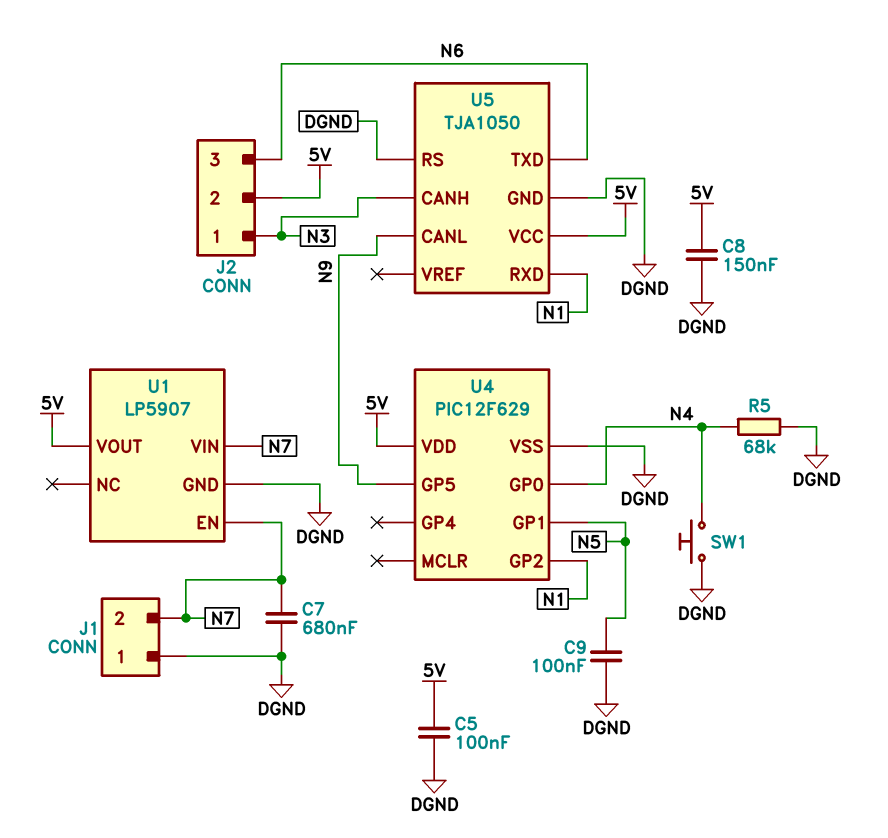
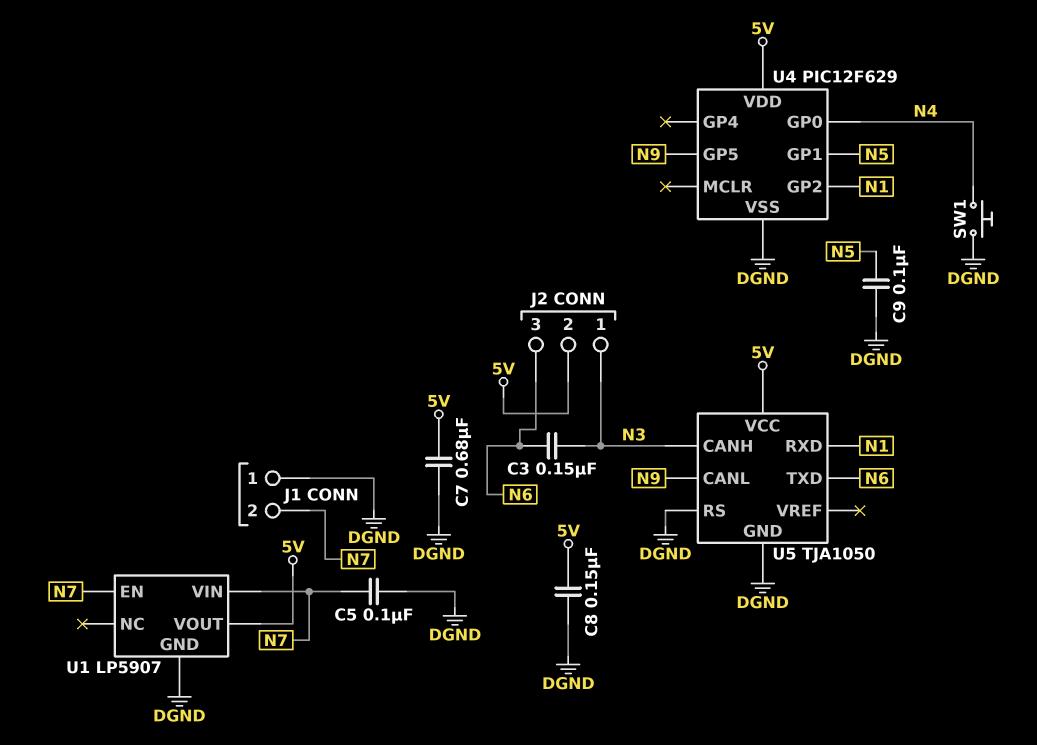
C3: none -> 150nF (N3, N6)
C5: 100nF (5V, DGND) -> 100nF (DGND, N7)
C7: 680nF (DGND, N7) -> 680nF (5V, DGND)
R5: 68k (DGND, N4) -> none

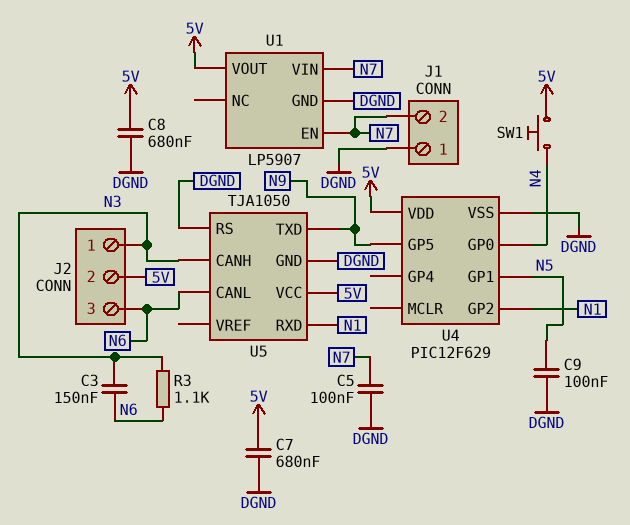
C8: 150nF (5V, DGND) -> 680nF (5V, DGND)
R3: none -> 1.1k (N3, N6)
SW1: button (DGND, N4) -> button (5V, N4)
U5 pin CANL: N9 -> N6
U5 pin TXD: N6 -> N9

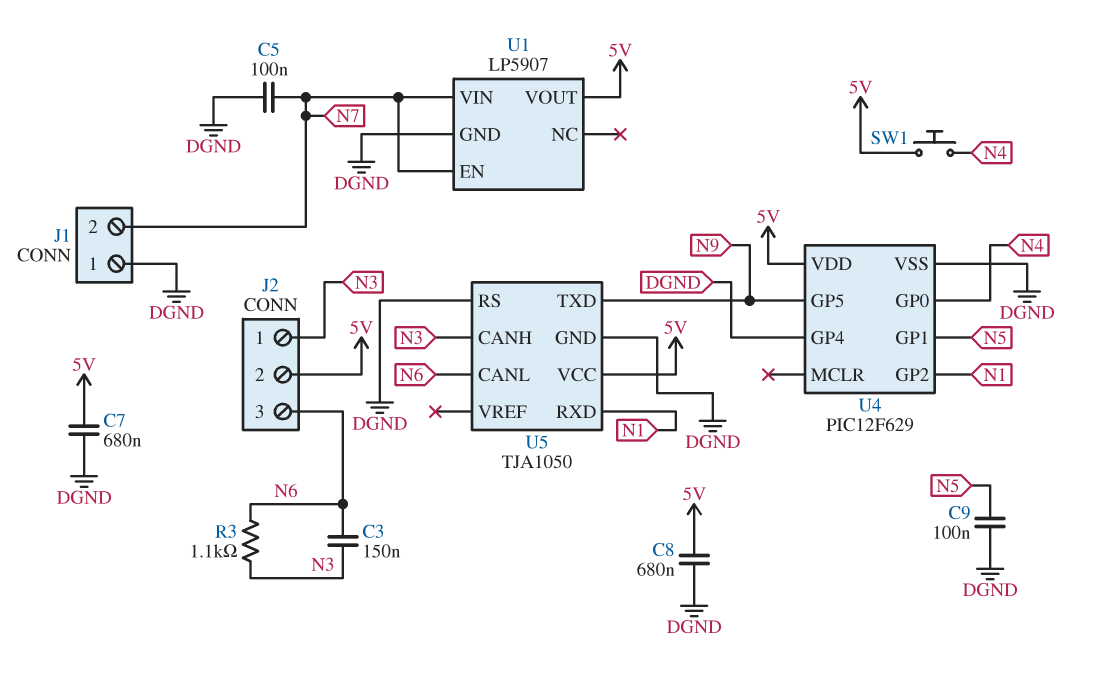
U4 pin GP4: none -> DGND

